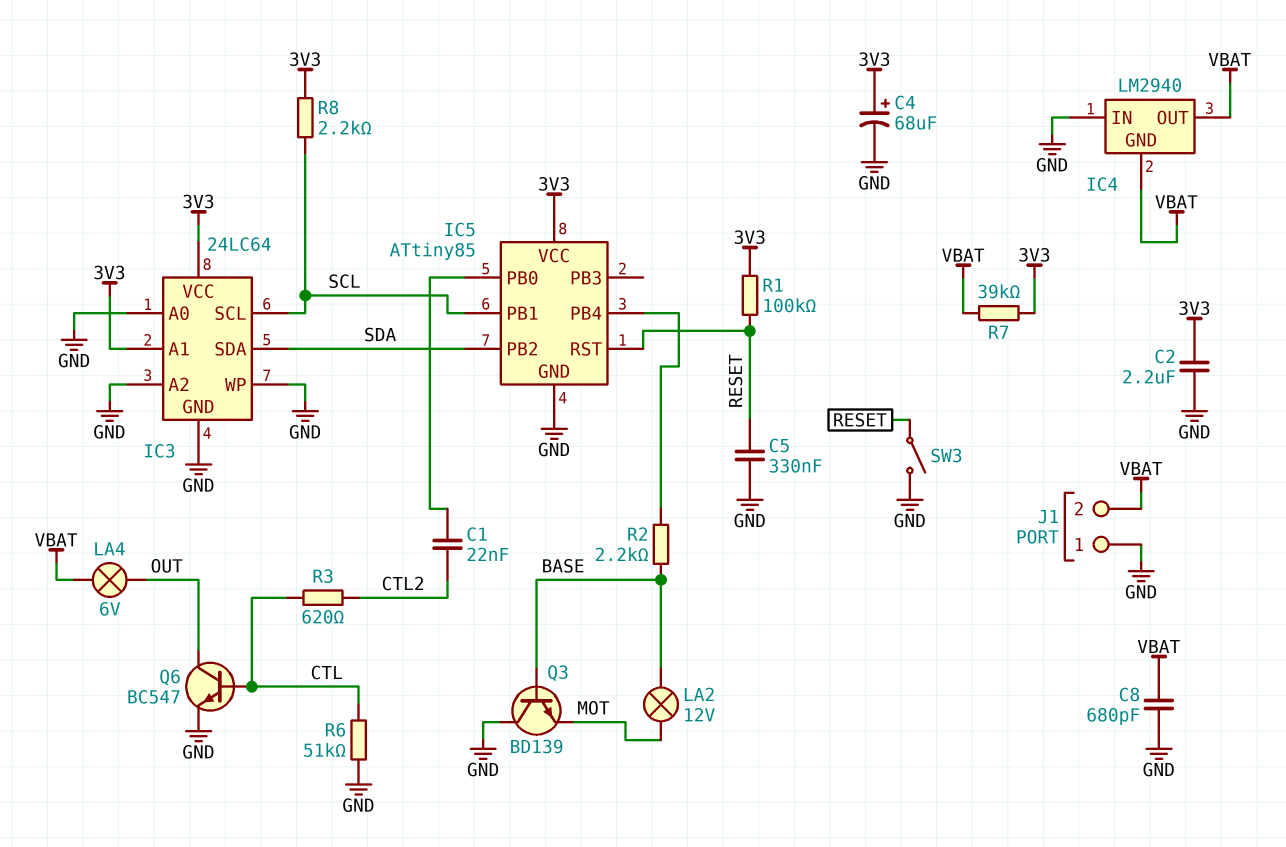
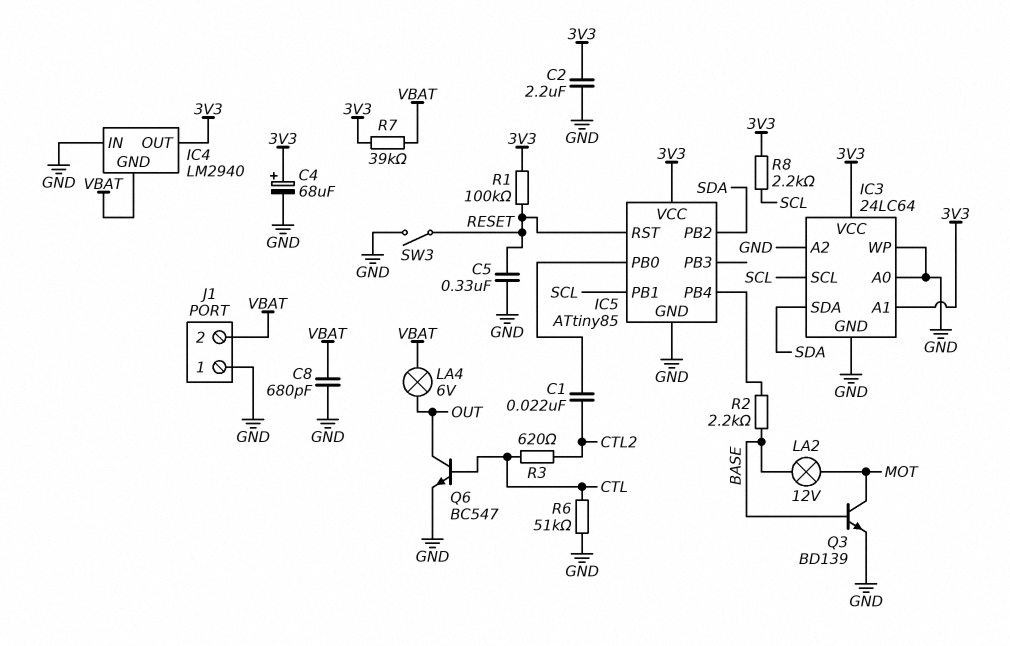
IC4 pin OUT: VBAT -> 3V3
Q3: NPN BD139 (B BASE, C GND, E MOT) -> NPN BD139 (B BASE, C MOT, E GND)

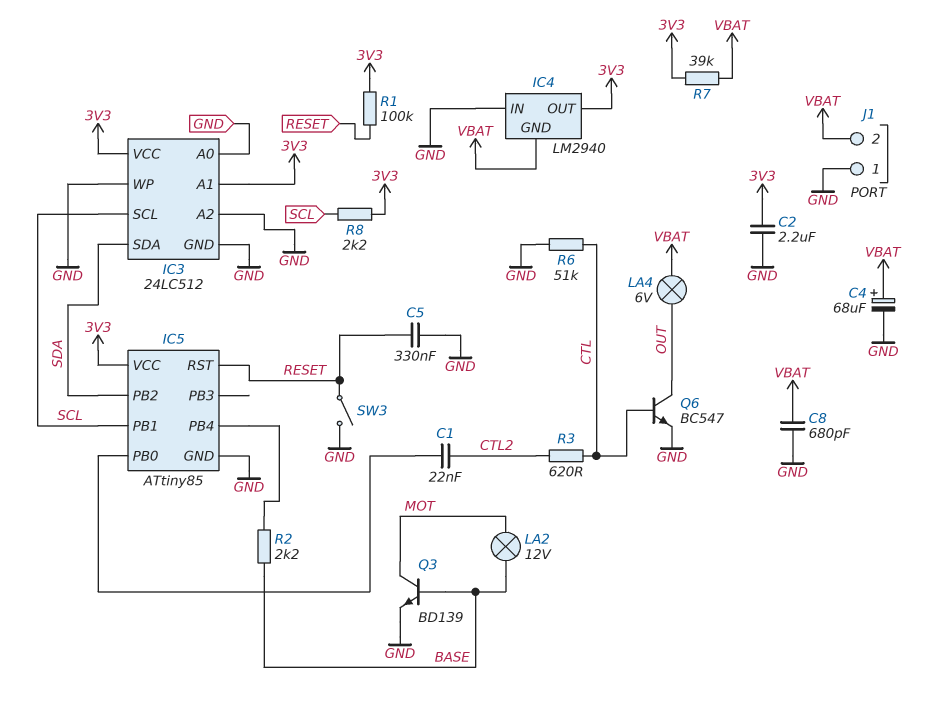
C4: 68uF (plus 3V3, minus GND) -> 68uF (plus VBAT, minus GND)
IC3: 24LC64 -> 24LC512

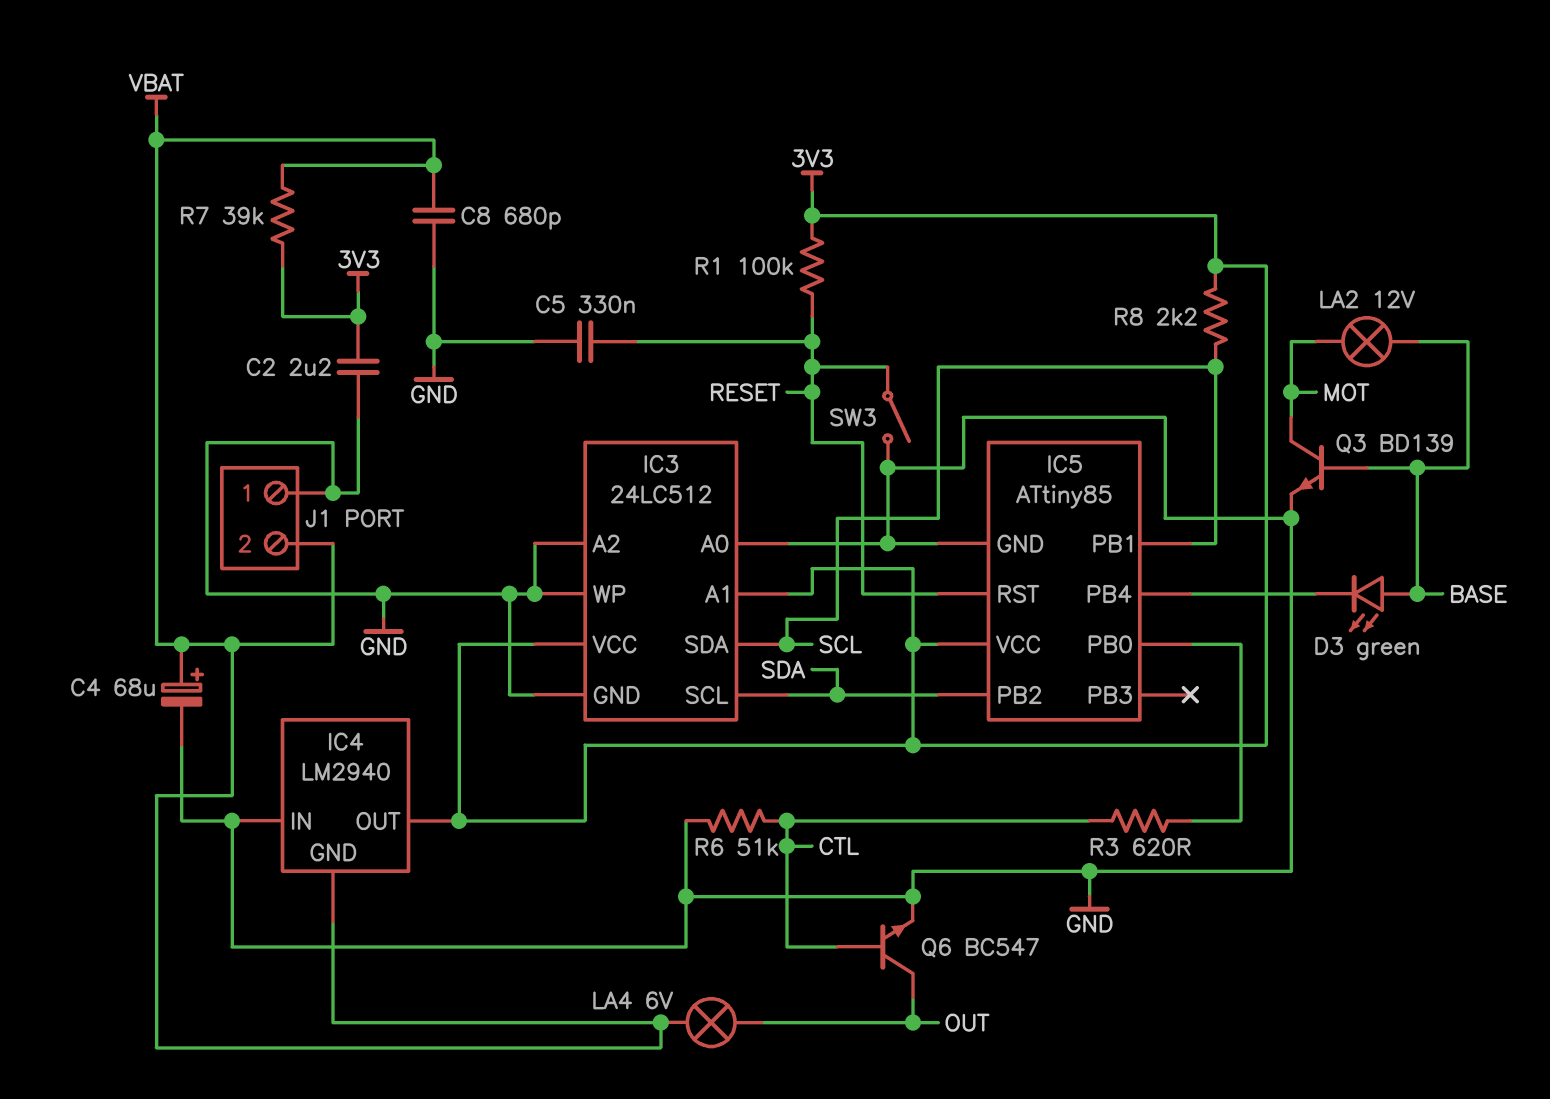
C1: 22nF (CTL2, IC5/PB0) -> none
D3: none -> LED green (A BASE, K IC5/PB4)
IC3 pin SCL: SCL -> SDA
IC3 pin SDA: SDA -> SCL
R2: 2.2k (BASE, IC5/PB4) -> none
R3: 620 (CTL, CTL2) -> 620 (CTL, IC5/PB0)

